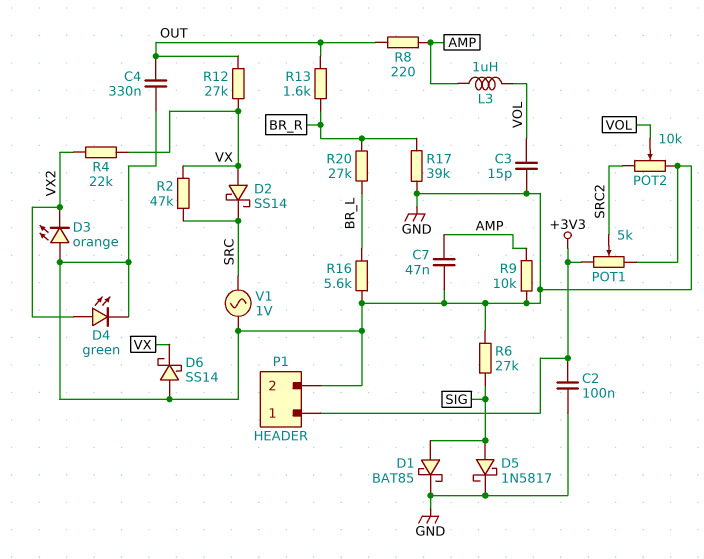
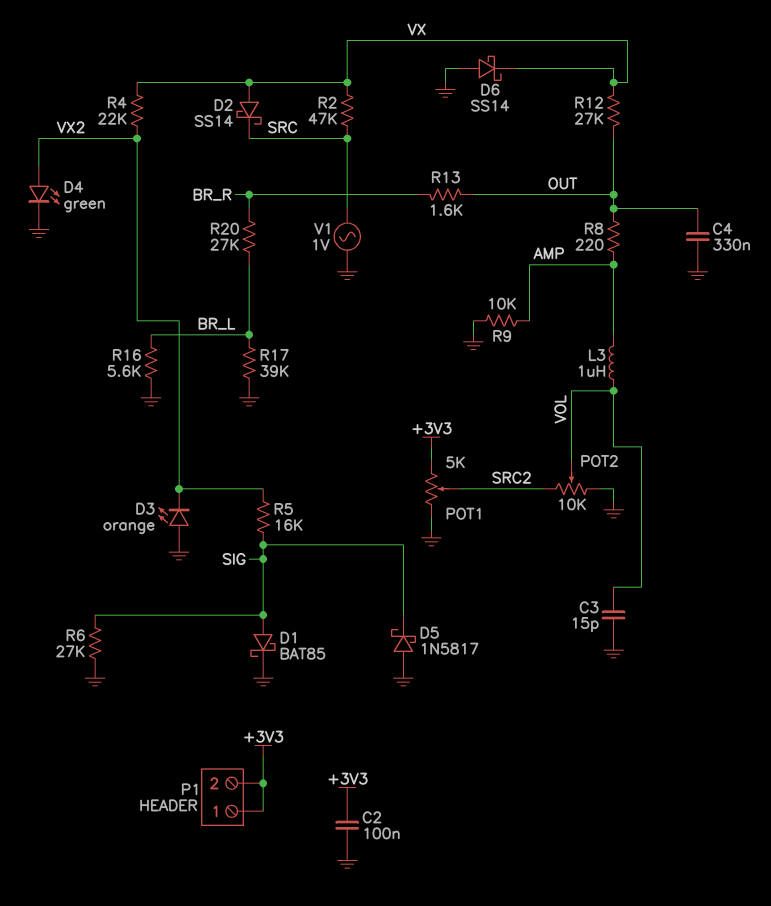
C7: 47nF (AMP, GND) -> none
D5: schottky 1N5817 (A SIG, K GND) -> schottky 1N5817 (A GND, K SIG)
P1 pin 2: GND -> +3V3
R5: none -> 16k (SIG, VX2)
R17: 39k (BR_R, GND) -> 39k (BR_L, GND)

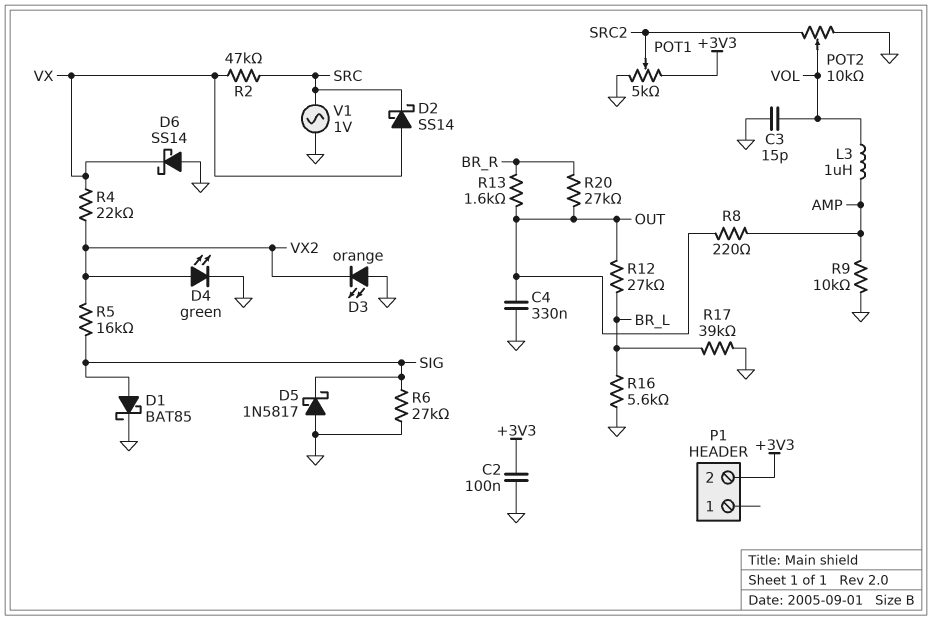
P1 pin 1: +3V3 -> none
R12: 27k (OUT, VX) -> 27k (BR_L, OUT)
R20: 27k (BR_L, BR_R) -> 27k (BR_R, OUT)

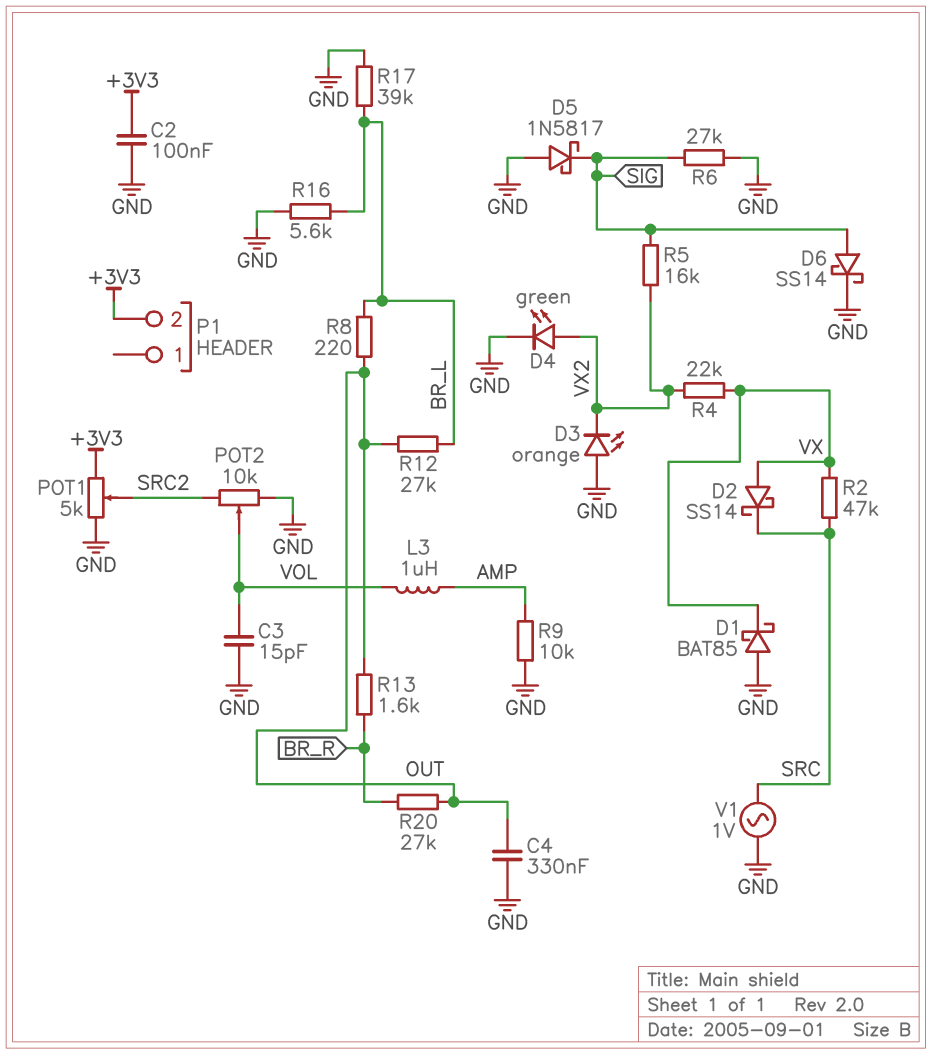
D1: schottky BAT85 (A SIG, K GND) -> schottky BAT85 (A GND, K VX)
D6: schottky SS14 (A GND, K VX) -> schottky SS14 (A SIG, K GND)
R8: 220 (AMP, OUT) -> 220 (BR_L, OUT)

